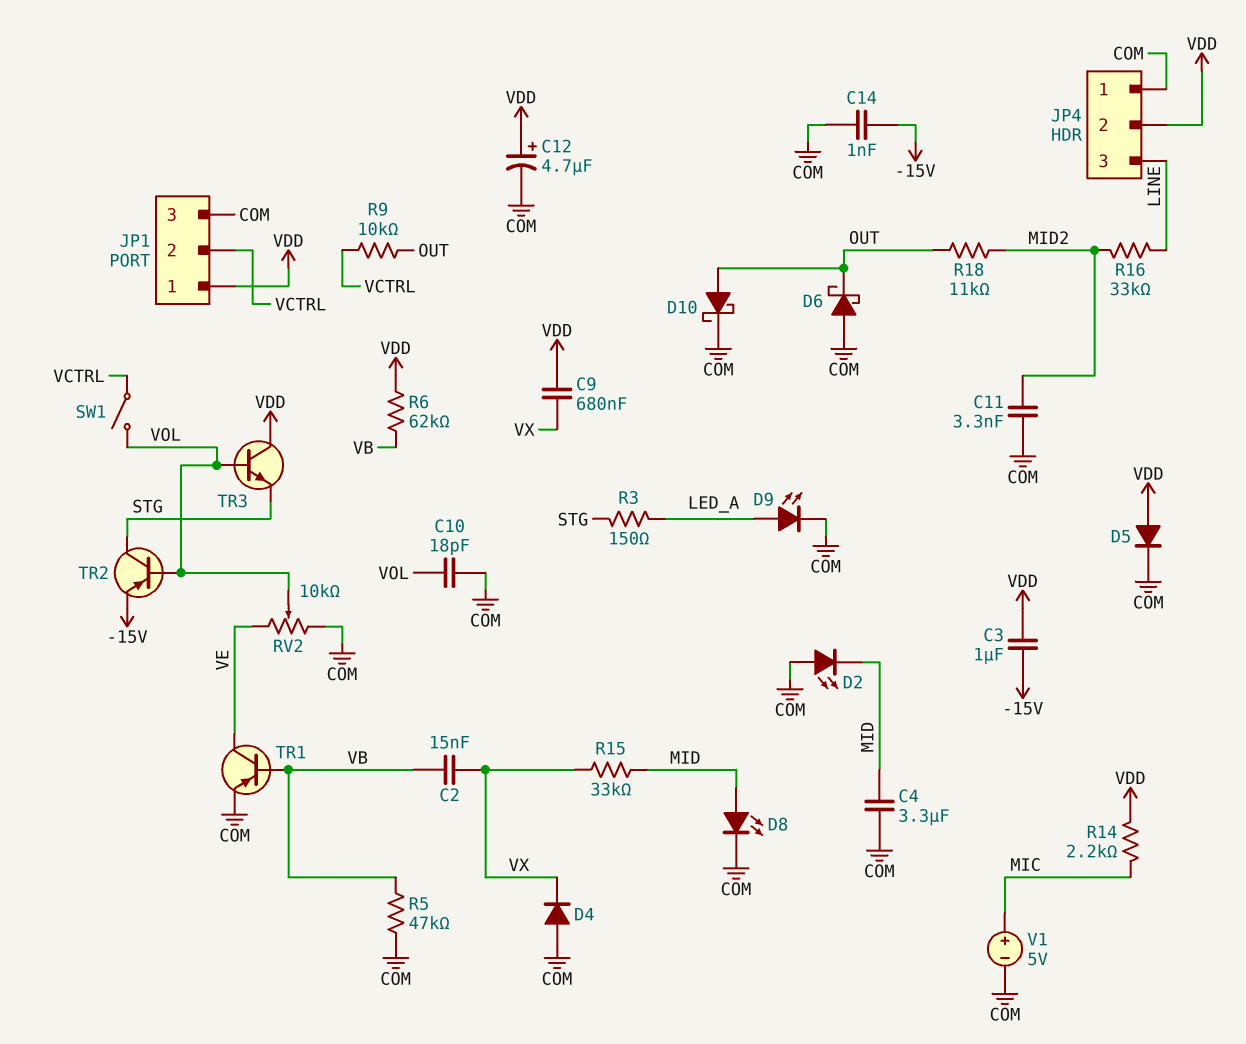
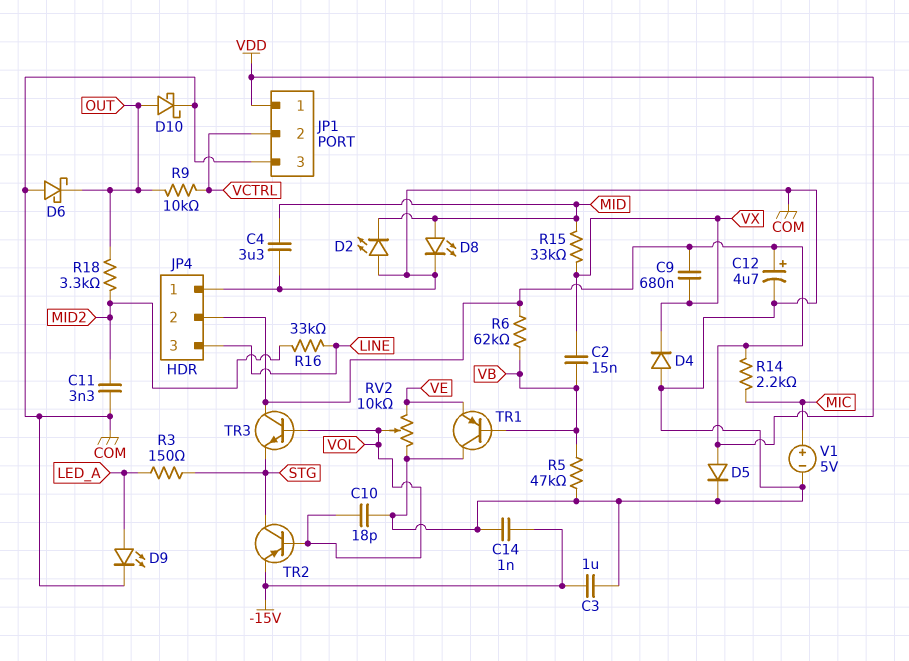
C3: 1uF (-15V, VDD) -> 1uF (-15V, COM)
R18: 11k (MID2, OUT) -> 3.3k (MID2, OUT)
SW1: switch (VCTRL, VOL) -> none
TR1: PNP (B VB, C VE, E COM) -> PNP (B VB, C COM, E VE)

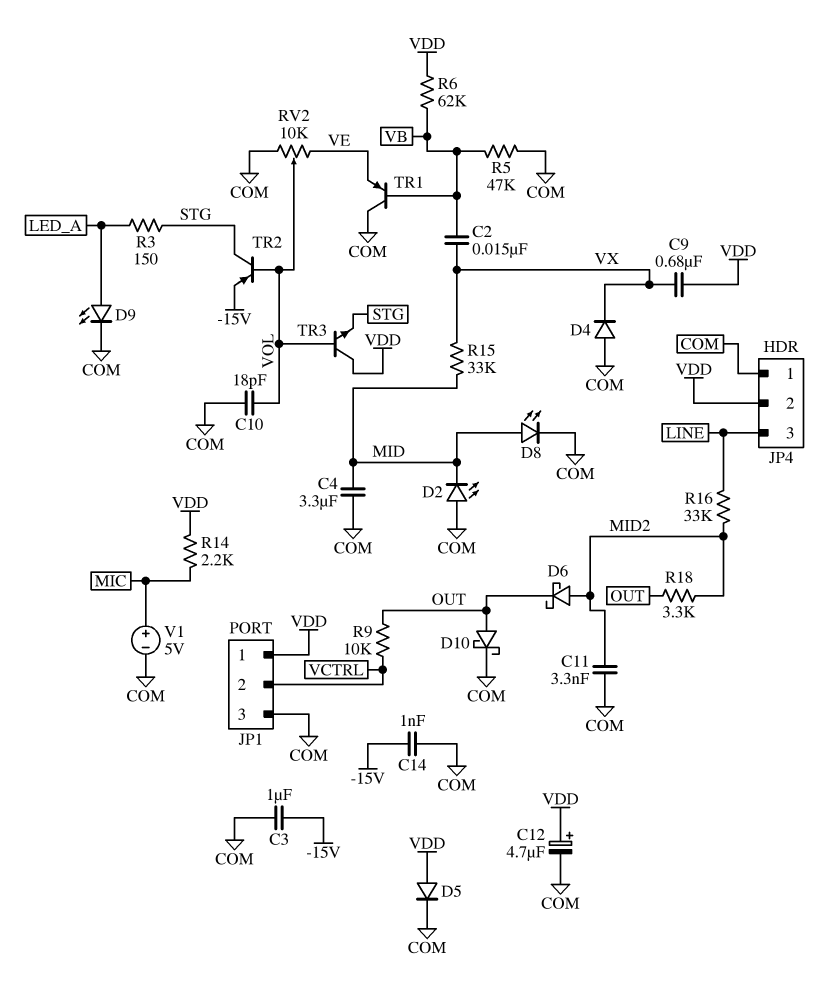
D6: schottky (A COM, K OUT) -> schottky (A MID2, K OUT)

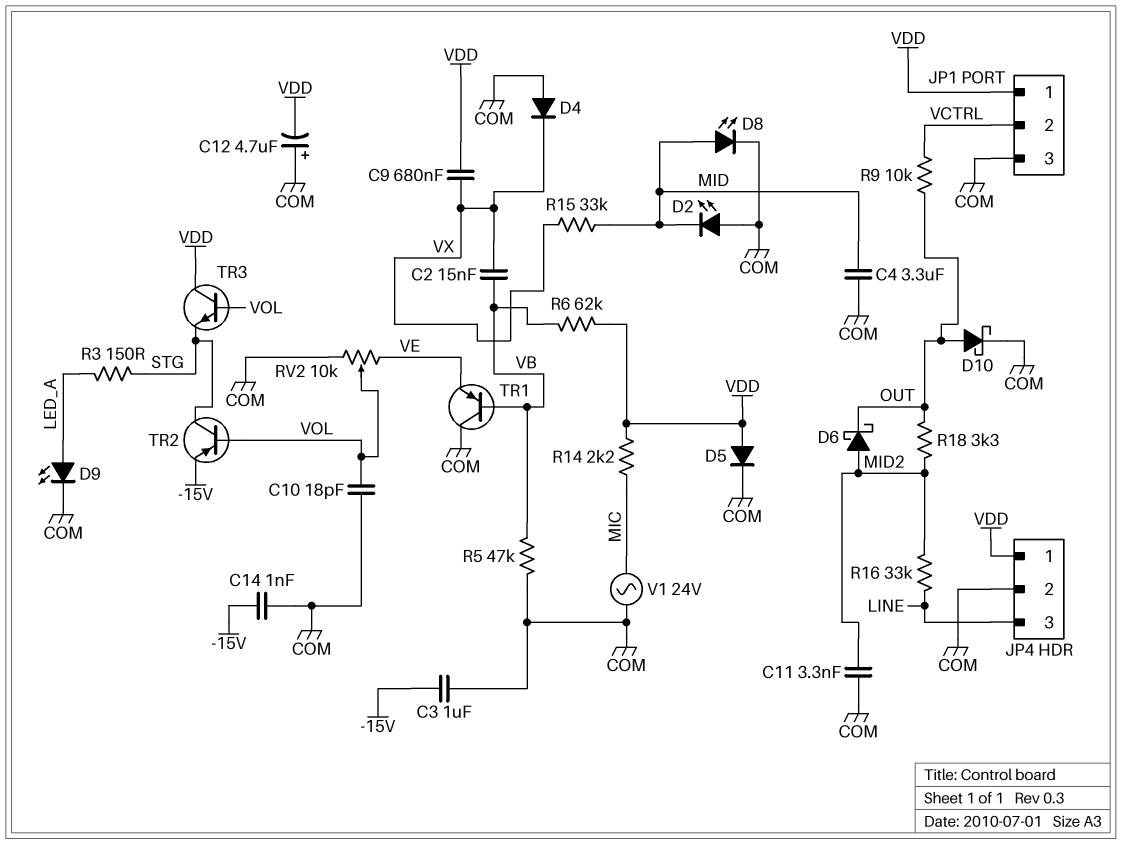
C12: 4.7uF (plus VDD, minus COM) -> 4.7uF (plus COM, minus VDD)
JP4 pin 1: COM -> VDD
JP4 pin 2: VDD -> COM
V1: 5V (plus MIC, minus COM) -> AC 24V (COM, MIC)

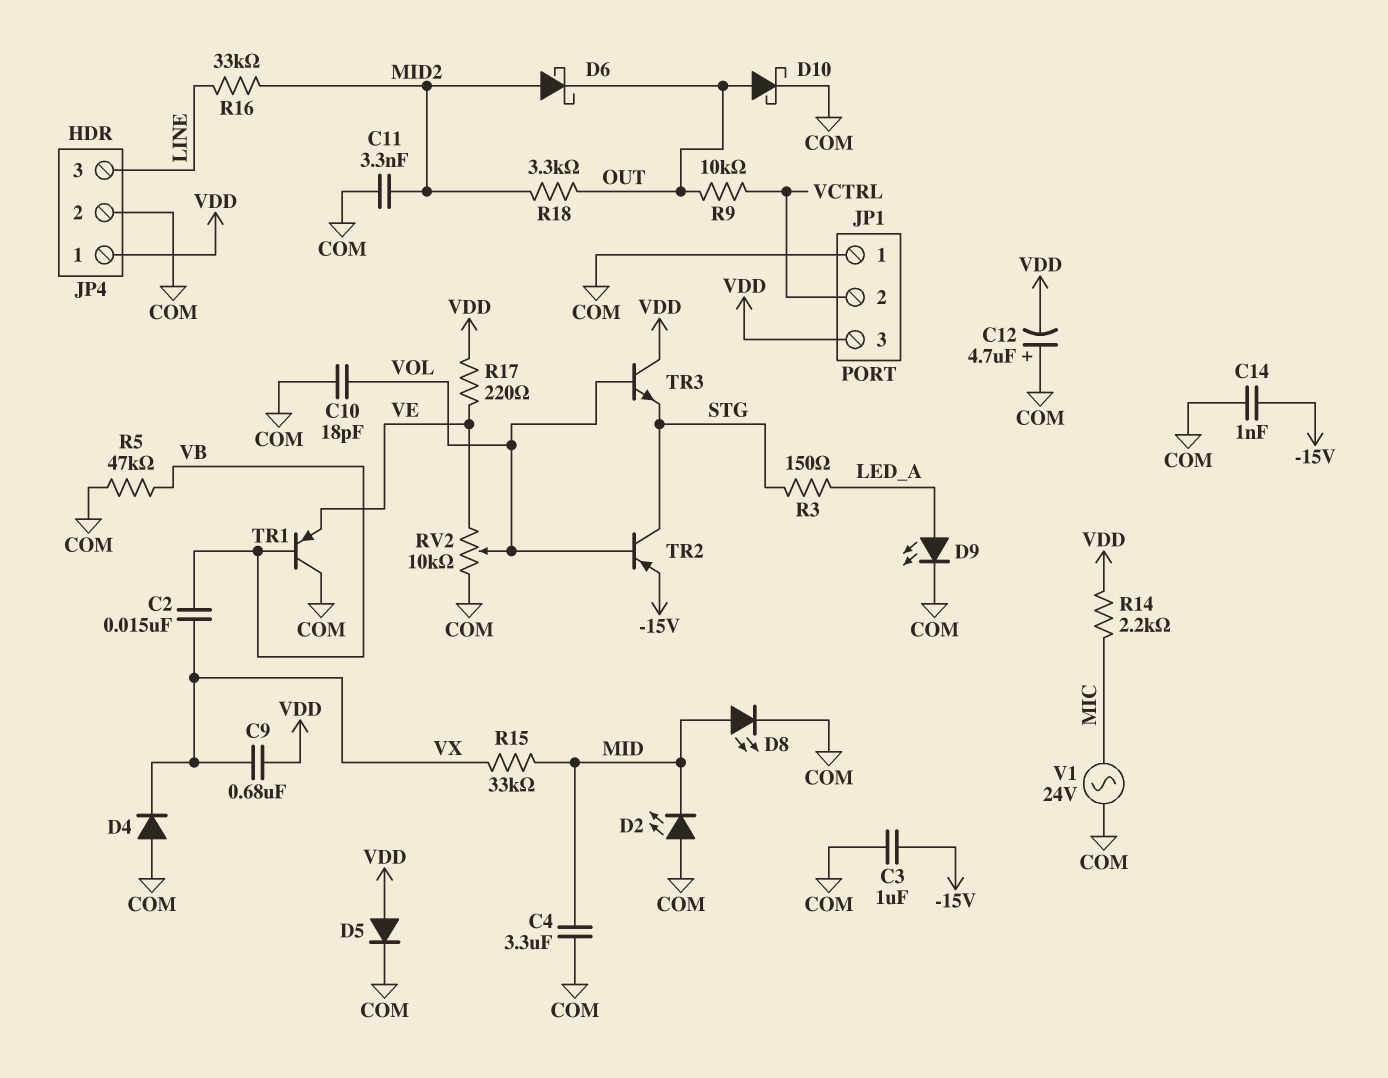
JP1 pin 1: VDD -> COM
JP1 pin 3: COM -> VDD
R6: 62k (VB, VDD) -> none
R17: none -> 220 (VDD, VE)

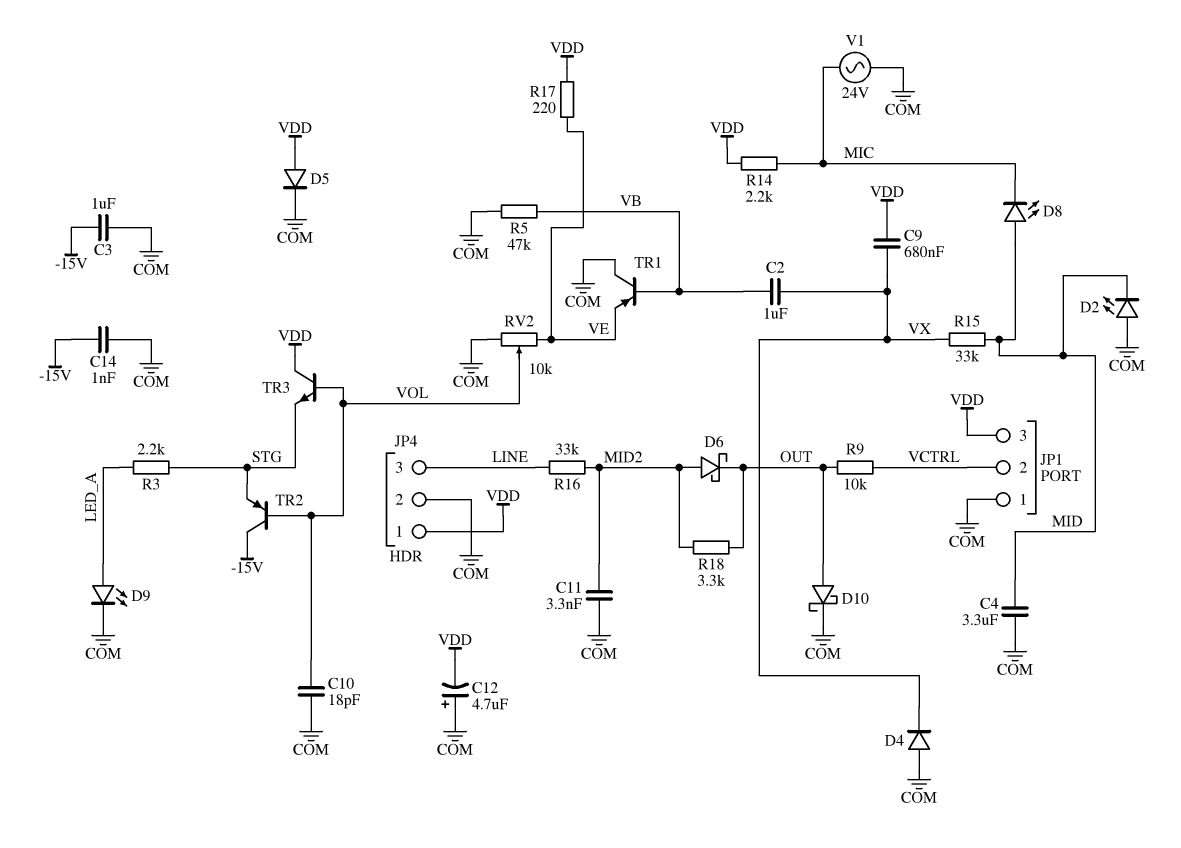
C2: 15nF (VB, VX) -> 1uF (VB, VX)
D8: LED (A MID, K COM) -> LED (A MID, K MIC)
R3: 150 (LED_A, STG) -> 2.2k (LED_A, STG)
TR2: PNP (B VOL, C STG, E -15V) -> PNP (B VOL, C -15V, E STG)

